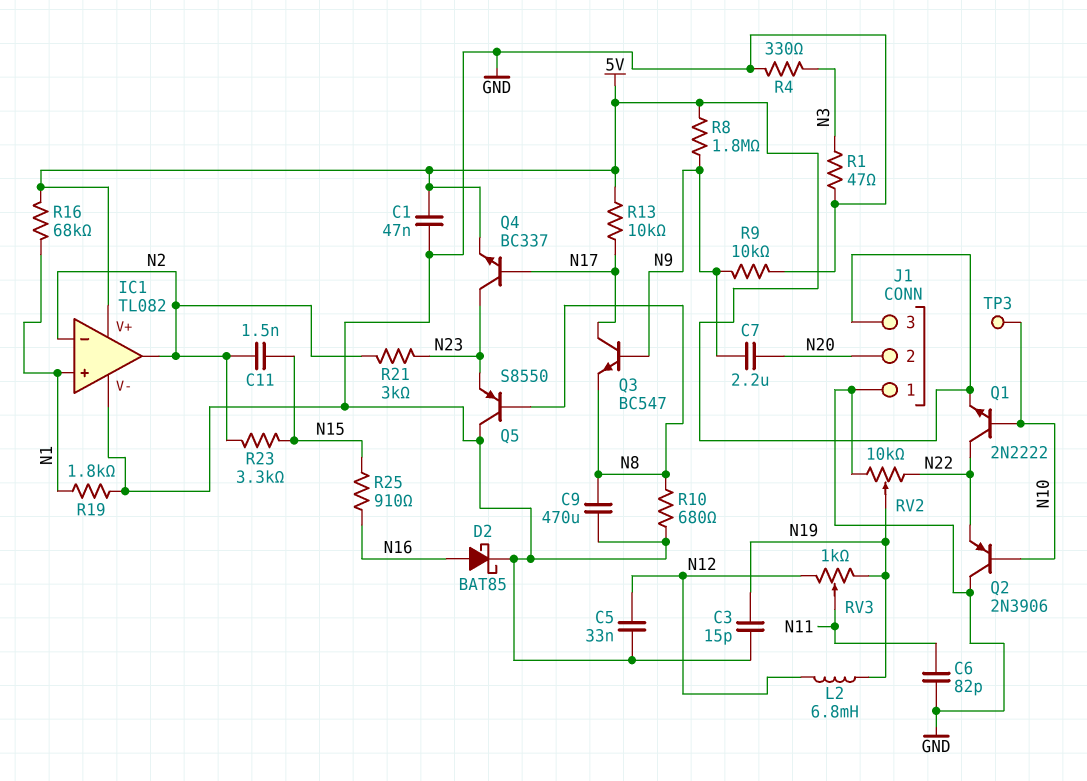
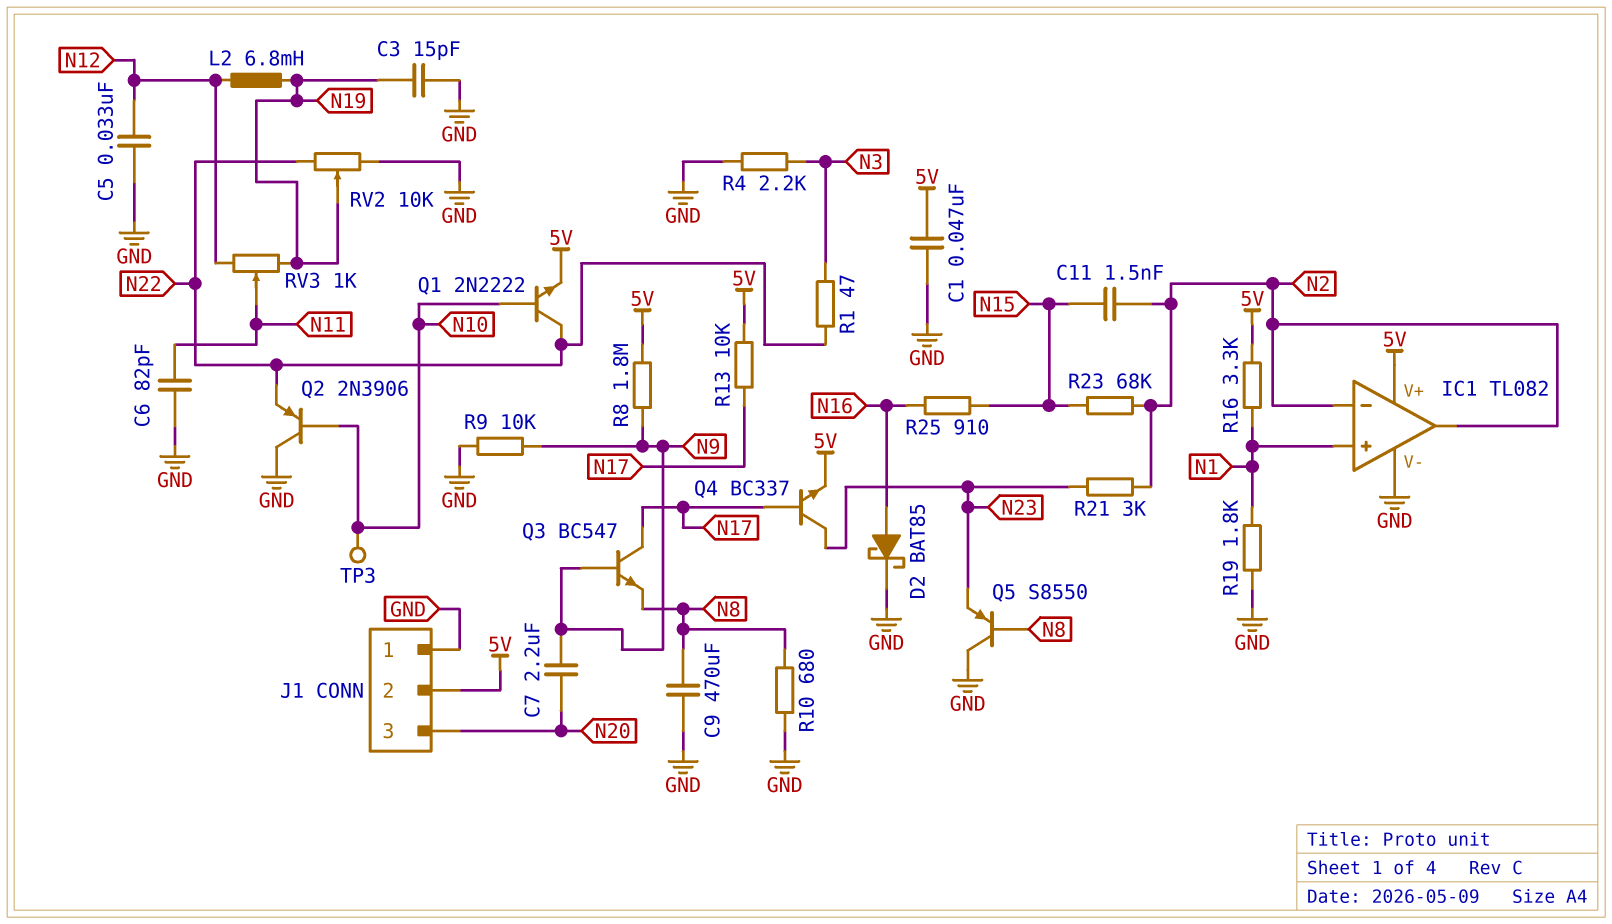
J1 pin 2: N20 -> 5V
J1 pin 3: 5V -> N20
R1: 47 (GND, N3) -> 47 (N3, N22)
R4: 330 (GND, N3) -> 2.2k (GND, N3)
R16: 68k (5V, N1) -> 3.3k (5V, N1)
R23: 3.3k (N2, N15) -> 68k (N2, N15)

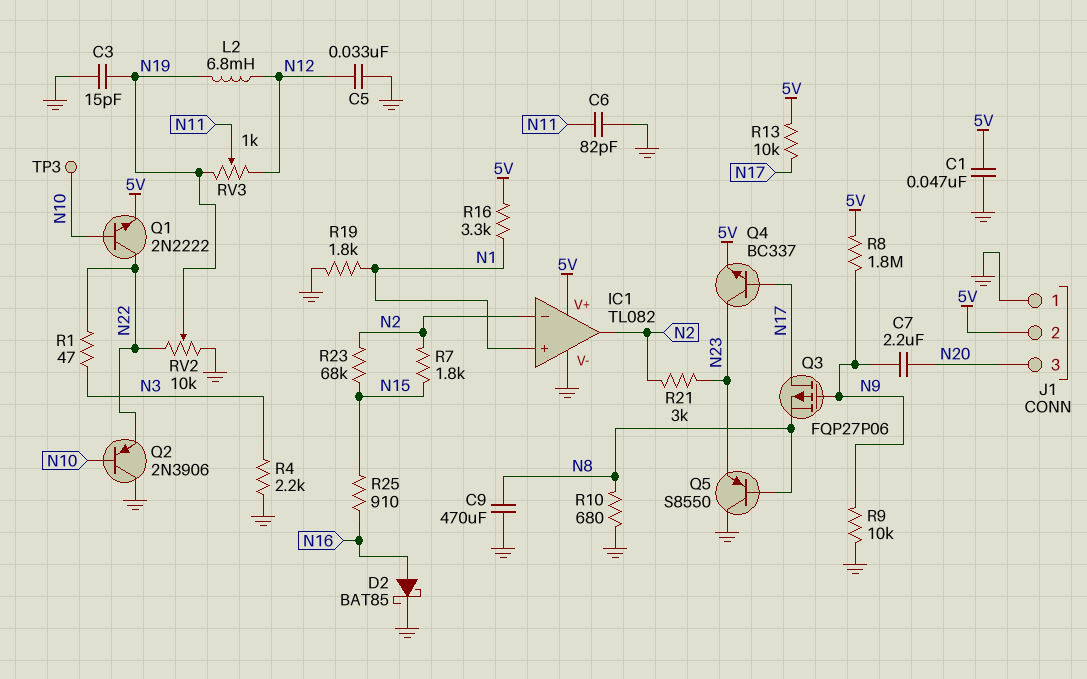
C11: 1.5nF (N2, N15) -> none
Q3: NPN BC547 (B N9, C N17, E N8) -> PMOS FQP27P06 (G N9, D N17, S N8)
R7: none -> 1.8k (N2, N15)

